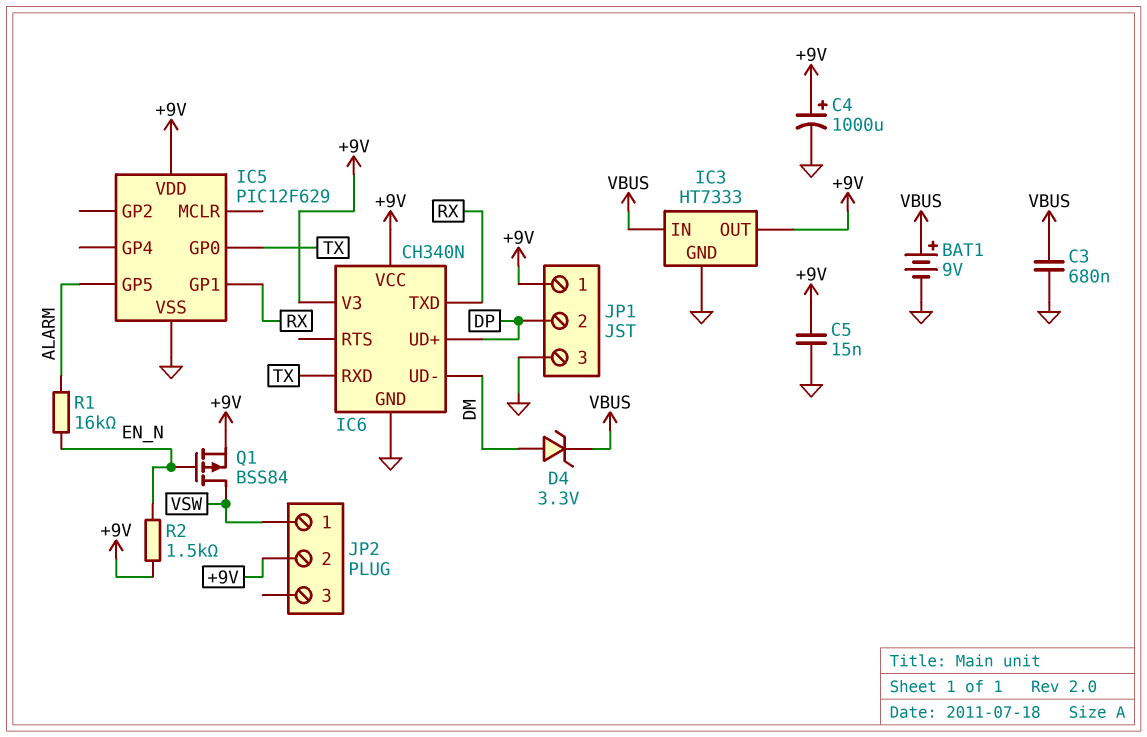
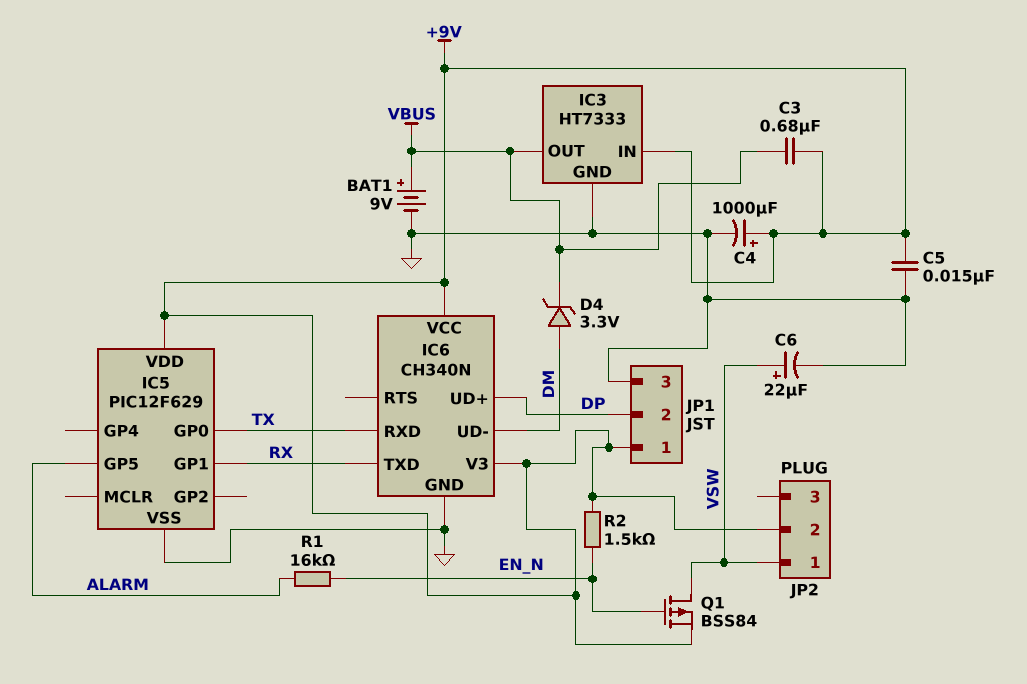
C3: 680nF (GND, VBUS) -> 680nF (+9V, VBUS)
C6: none -> 22uF (plus VSW, minus GND)
IC3 pin IN: VBUS -> +9V
IC3 pin OUT: +9V -> VBUS

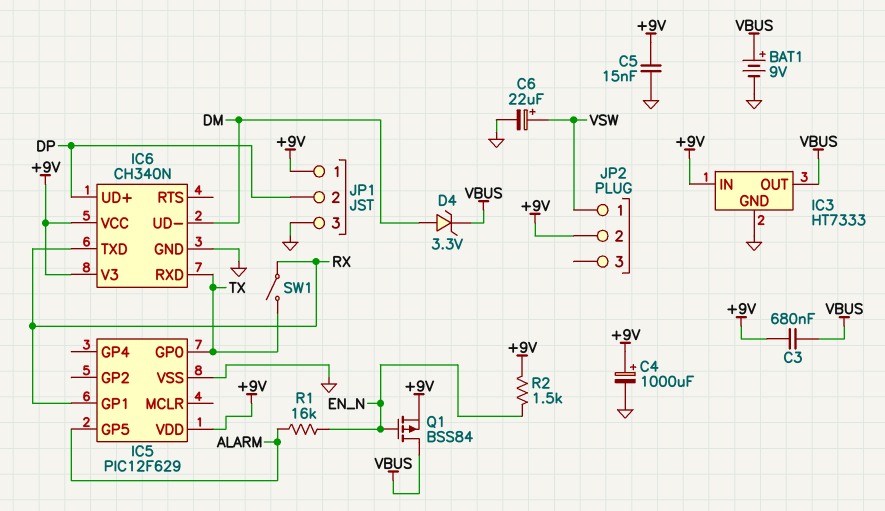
Q1: PMOS BSS84 (G EN_N, D VSW, S +9V) -> PMOS BSS84 (G EN_N, D VBUS, S +9V)
SW1: none -> switch (RX, TX)

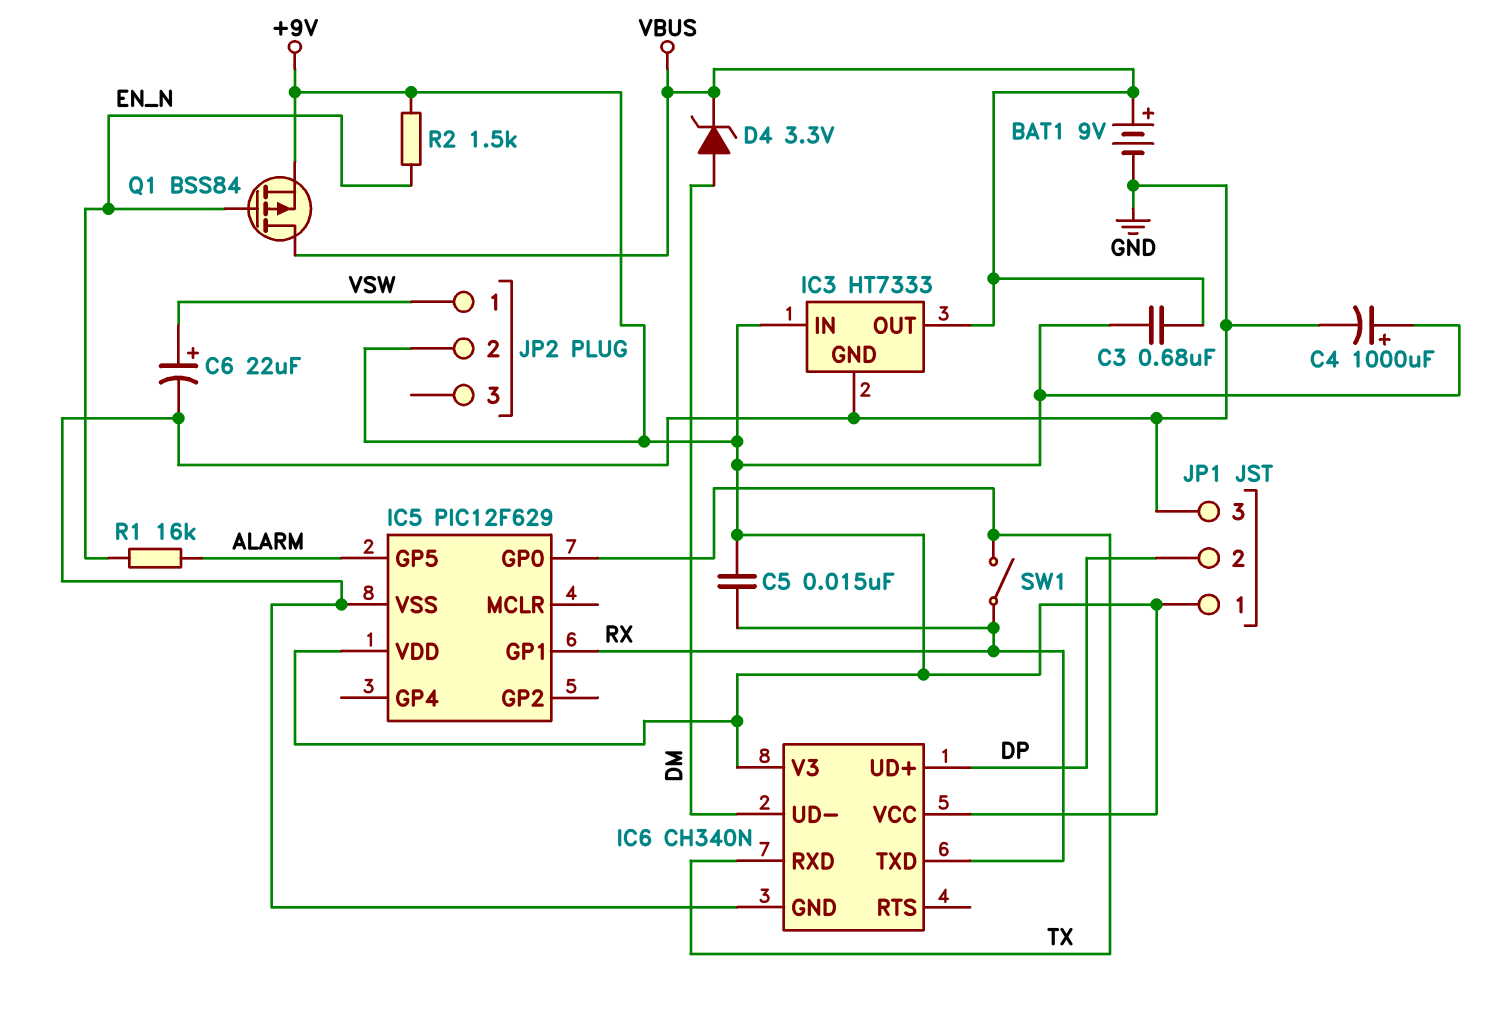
C5: 15nF (+9V, GND) -> 15nF (+9V, RX)

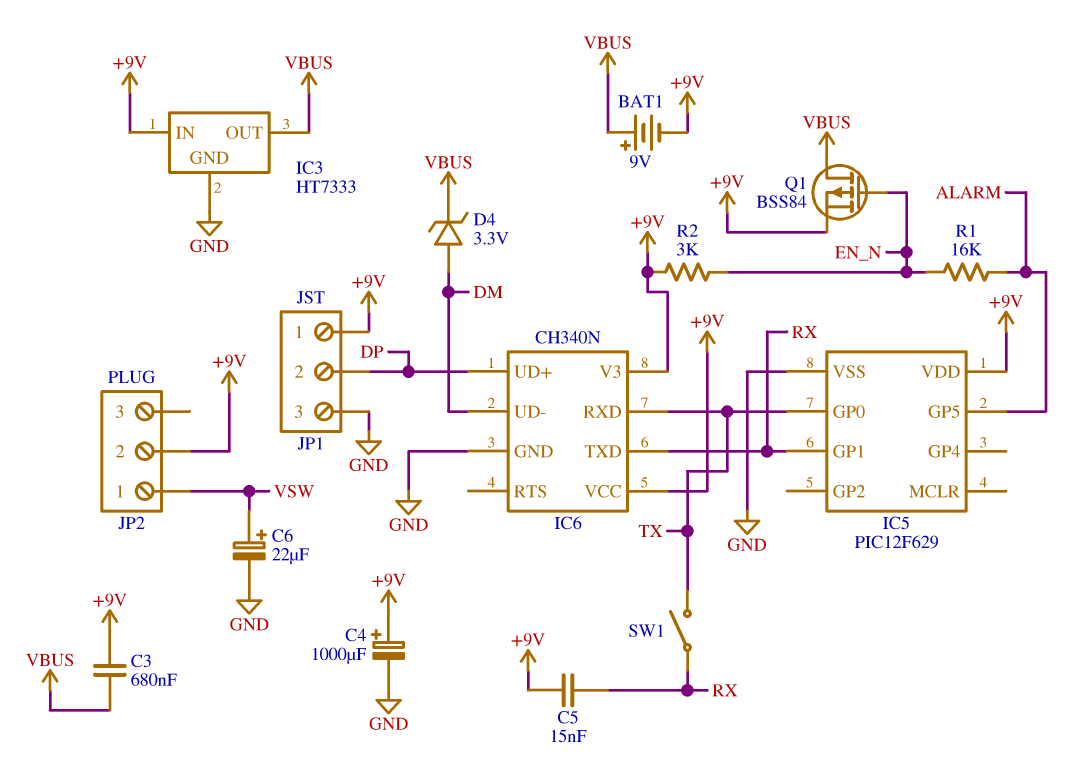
BAT1: 9V (plus VBUS, minus GND) -> 9V (plus VBUS, minus +9V)
R2: 1.5k (+9V, EN_N) -> 3k (+9V, EN_N)

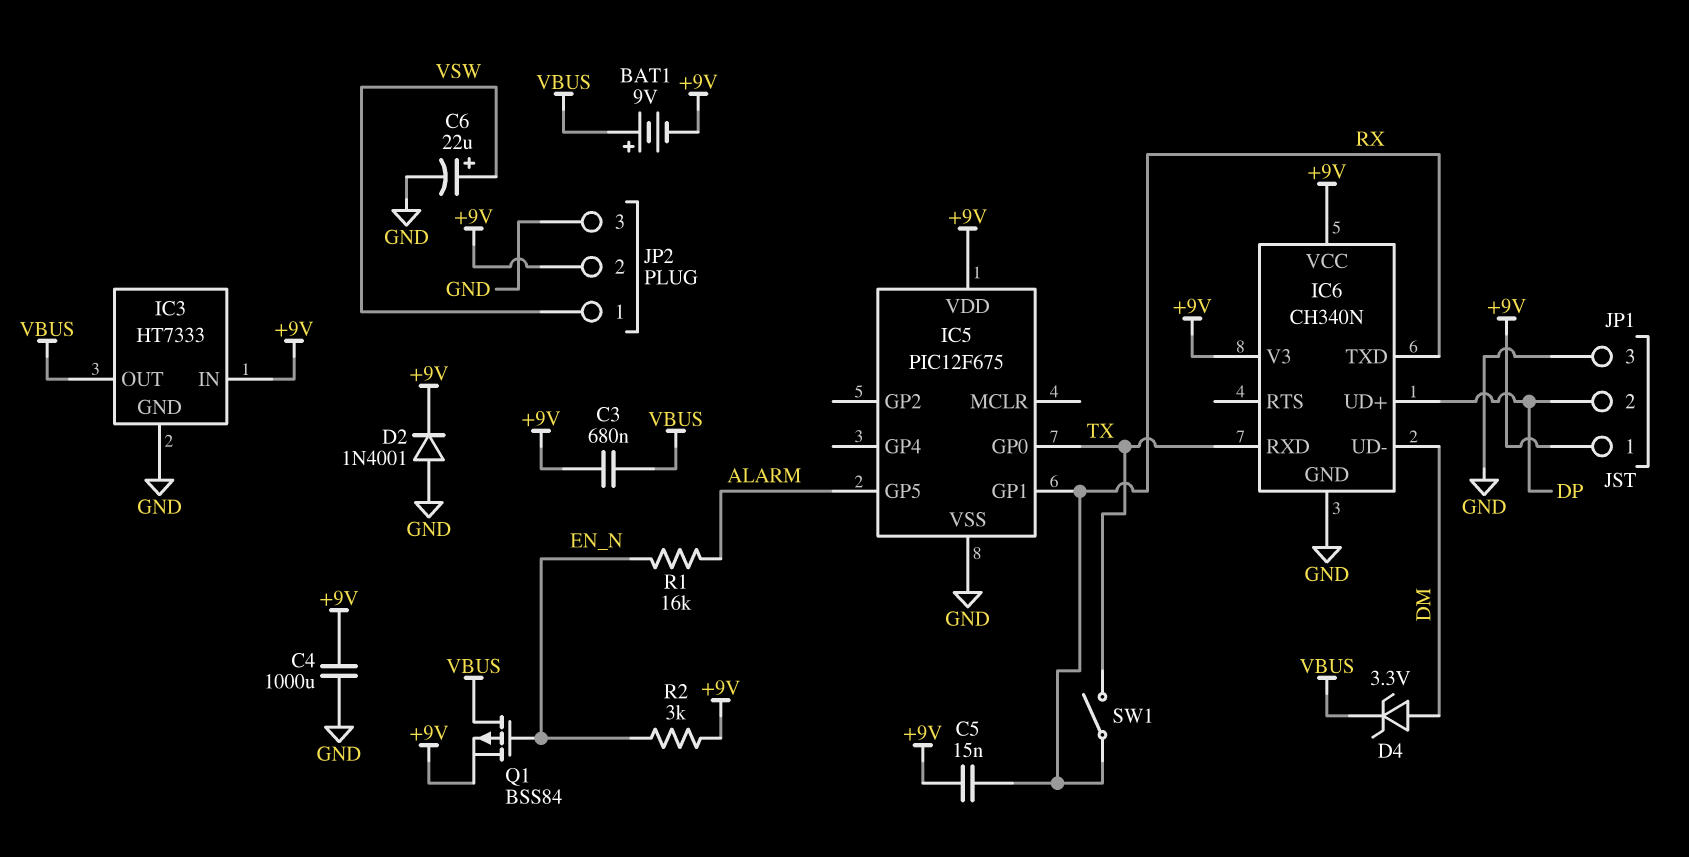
C4: 1000uF (plus +9V, minus GND) -> 1000uF (+9V, GND)
D2: none -> diode 1N4001 (A GND, K +9V)
IC5: PIC12F629 -> PIC12F675
JP2 pin 3: none -> GND

